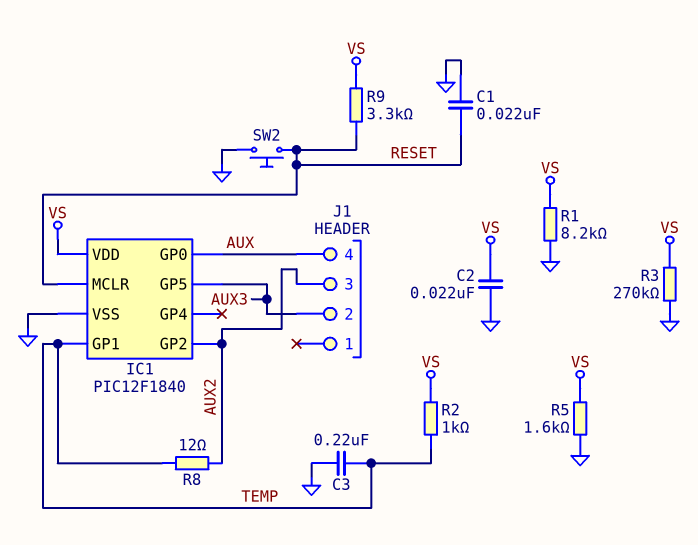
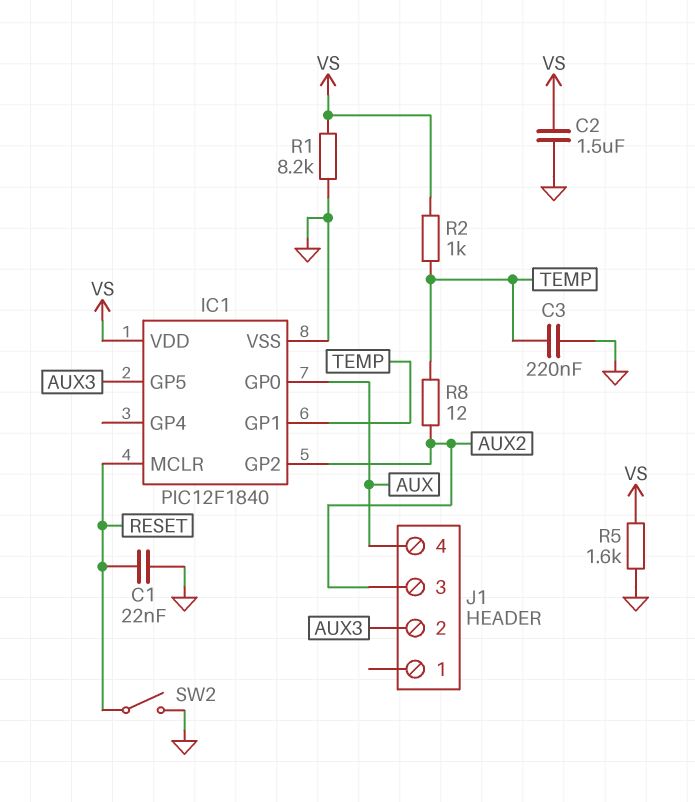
C2: 22nF (GND, VS) -> 1.5uF (GND, VS)
R3: 270k (GND, VS) -> none
R9: 3.3k (RESET, VS) -> none
SW2: button (GND, RESET) -> switch (GND, RESET)

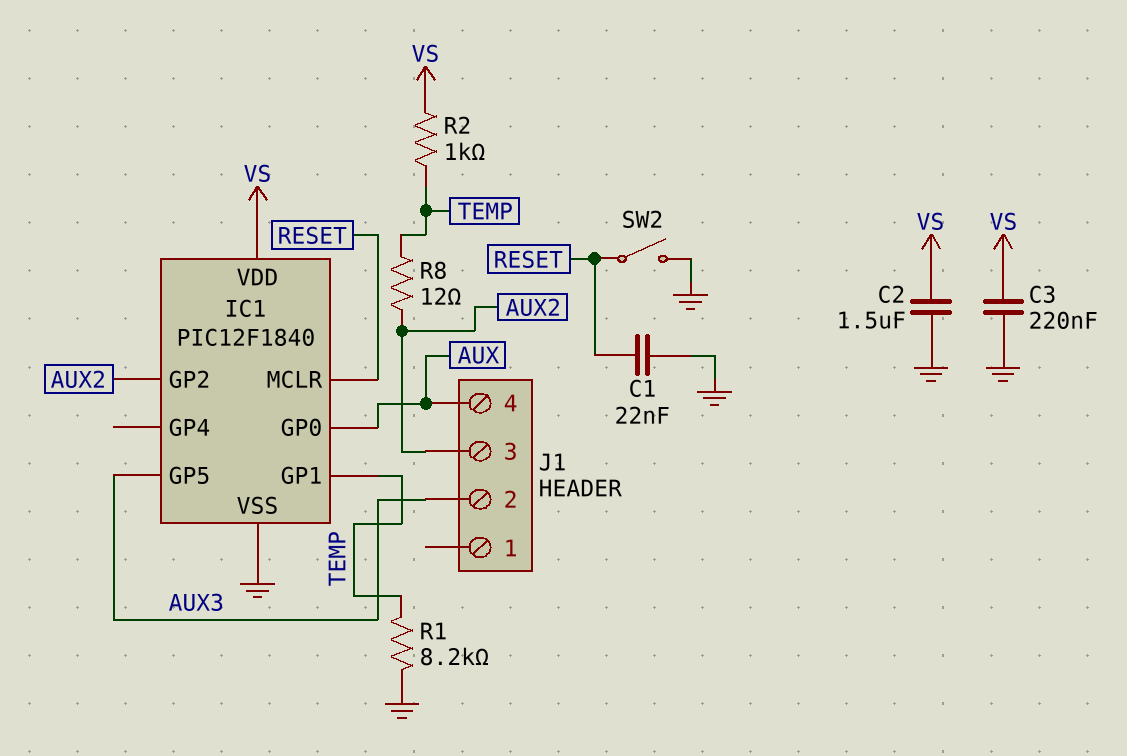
C3: 220nF (GND, TEMP) -> 220nF (GND, VS)
R1: 8.2k (GND, VS) -> 8.2k (GND, TEMP)
R5: 1.6k (GND, VS) -> none

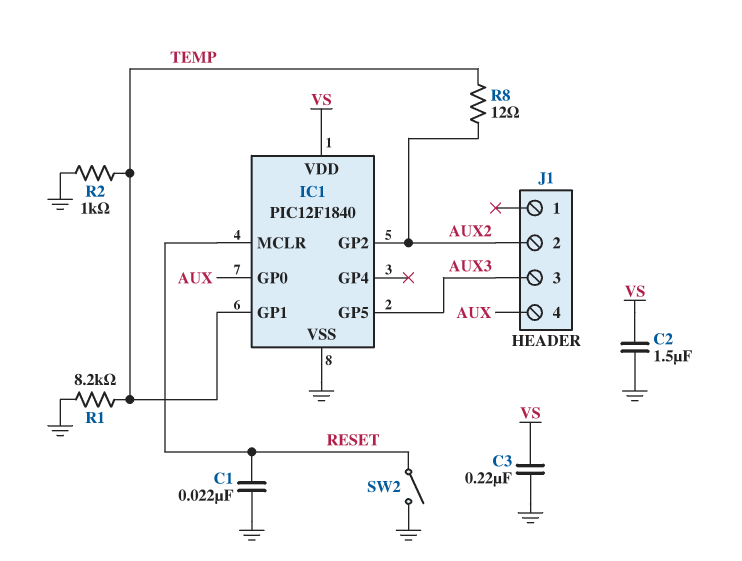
J1 pin 2: AUX3 -> AUX2
J1 pin 3: AUX2 -> AUX3
R2: 1k (TEMP, VS) -> 1k (GND, TEMP)

